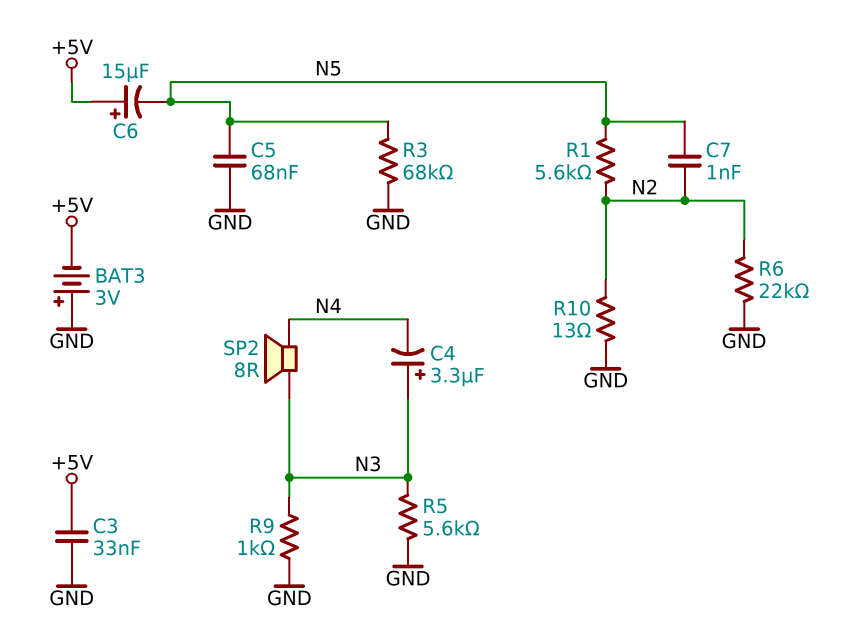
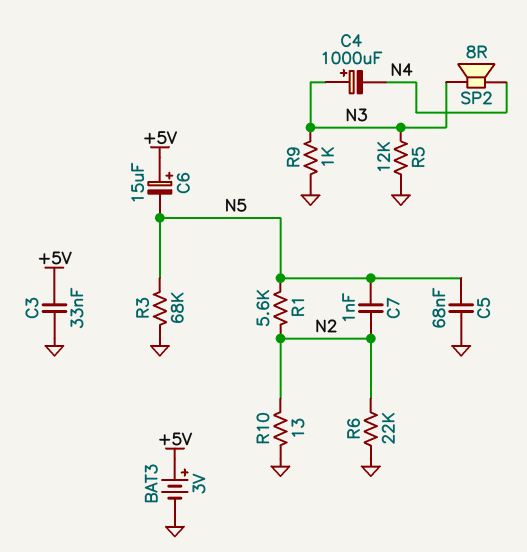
BAT3: 3V (plus GND, minus +5V) -> 3V (plus +5V, minus GND)
C4: 3.3uF (plus N3, minus N4) -> 1000uF (plus N3, minus N4)
R5: 5.6k (GND, N3) -> 12k (GND, N3)

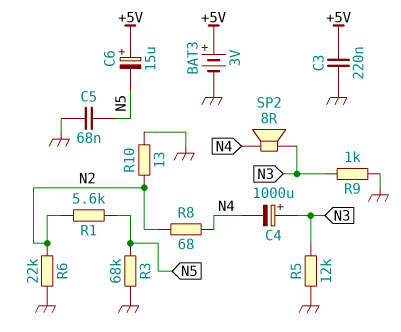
C3: 33nF (+5V, GND) -> 220nF (+5V, GND)
C7: 1nF (N2, N5) -> none
R8: none -> 68 (N2, N4)

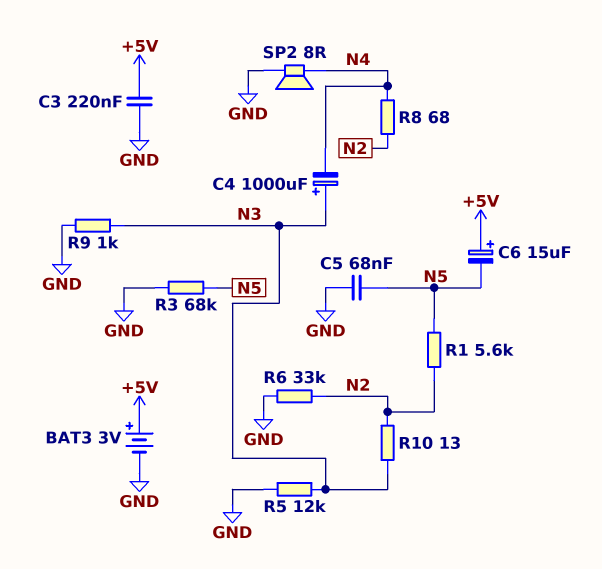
R6: 22k (GND, N2) -> 33k (GND, N2)
R10: 13 (GND, N2) -> 13 (N2, N3)
SP2: speaker 8R (N3, N4) -> speaker 8R (GND, N4)

